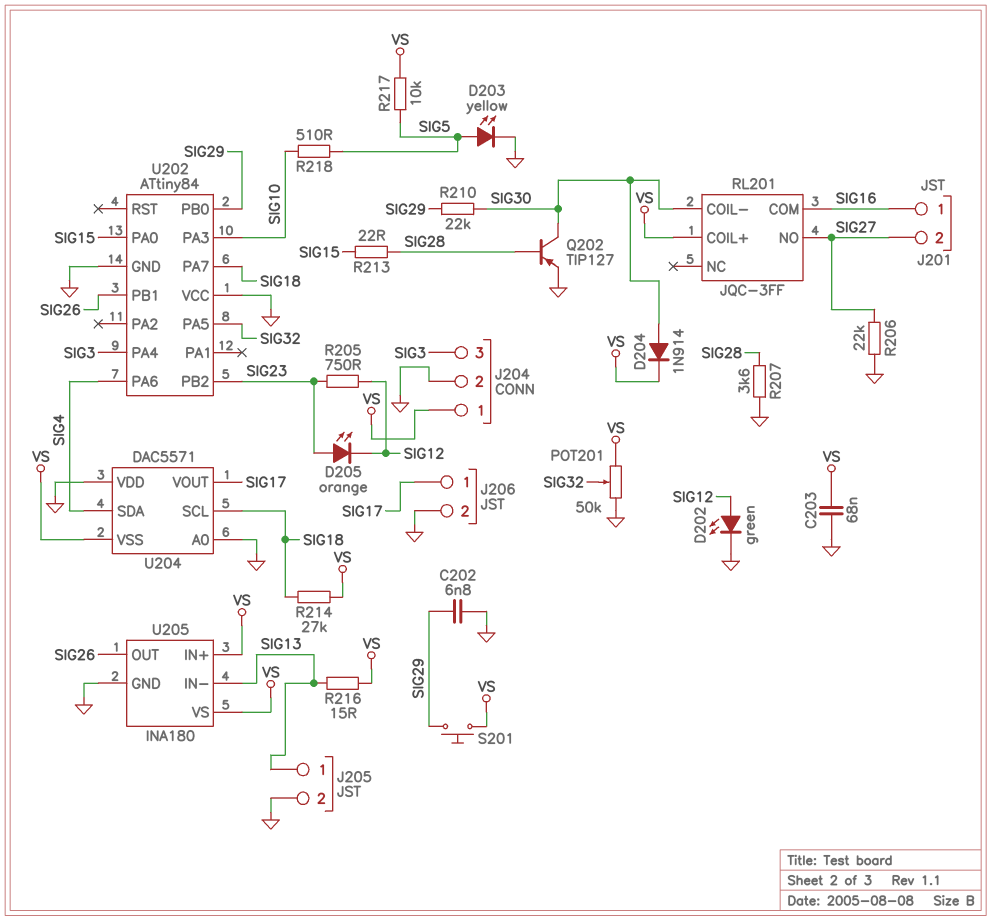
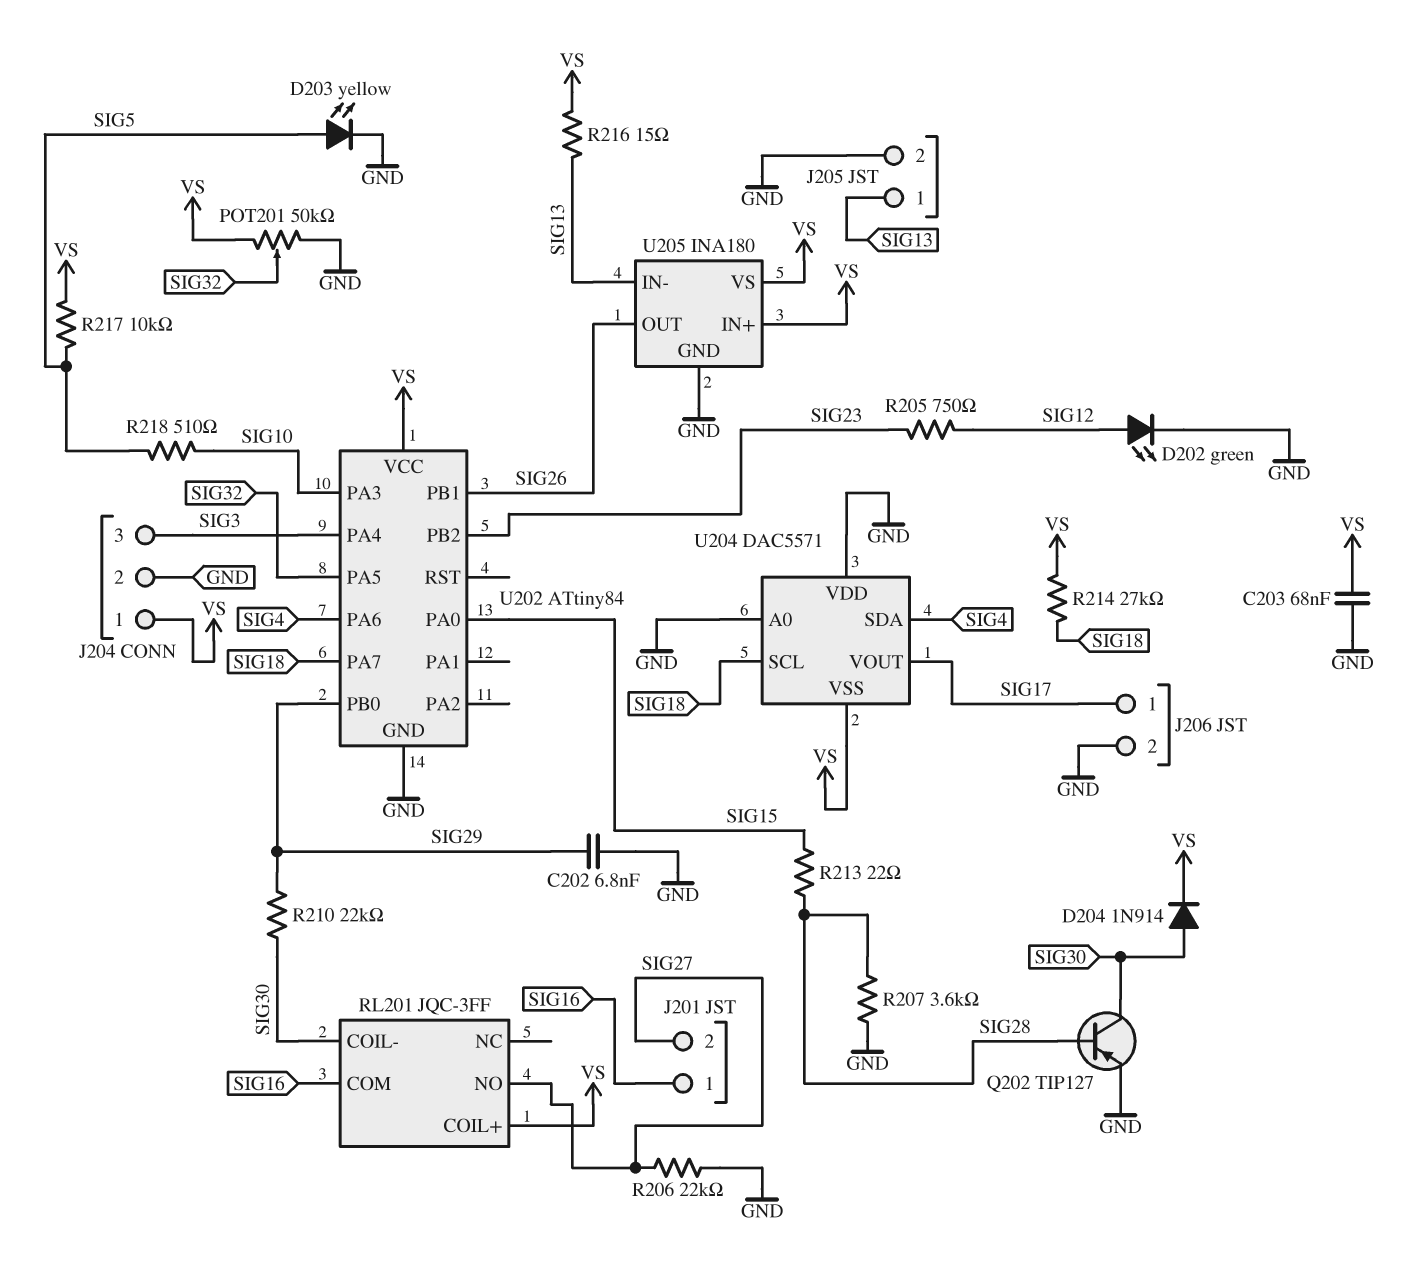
D205: LED orange (A SIG23, K SIG12) -> none
S201: button (SIG29, VS) -> none
U202 pin VCC: GND -> VS

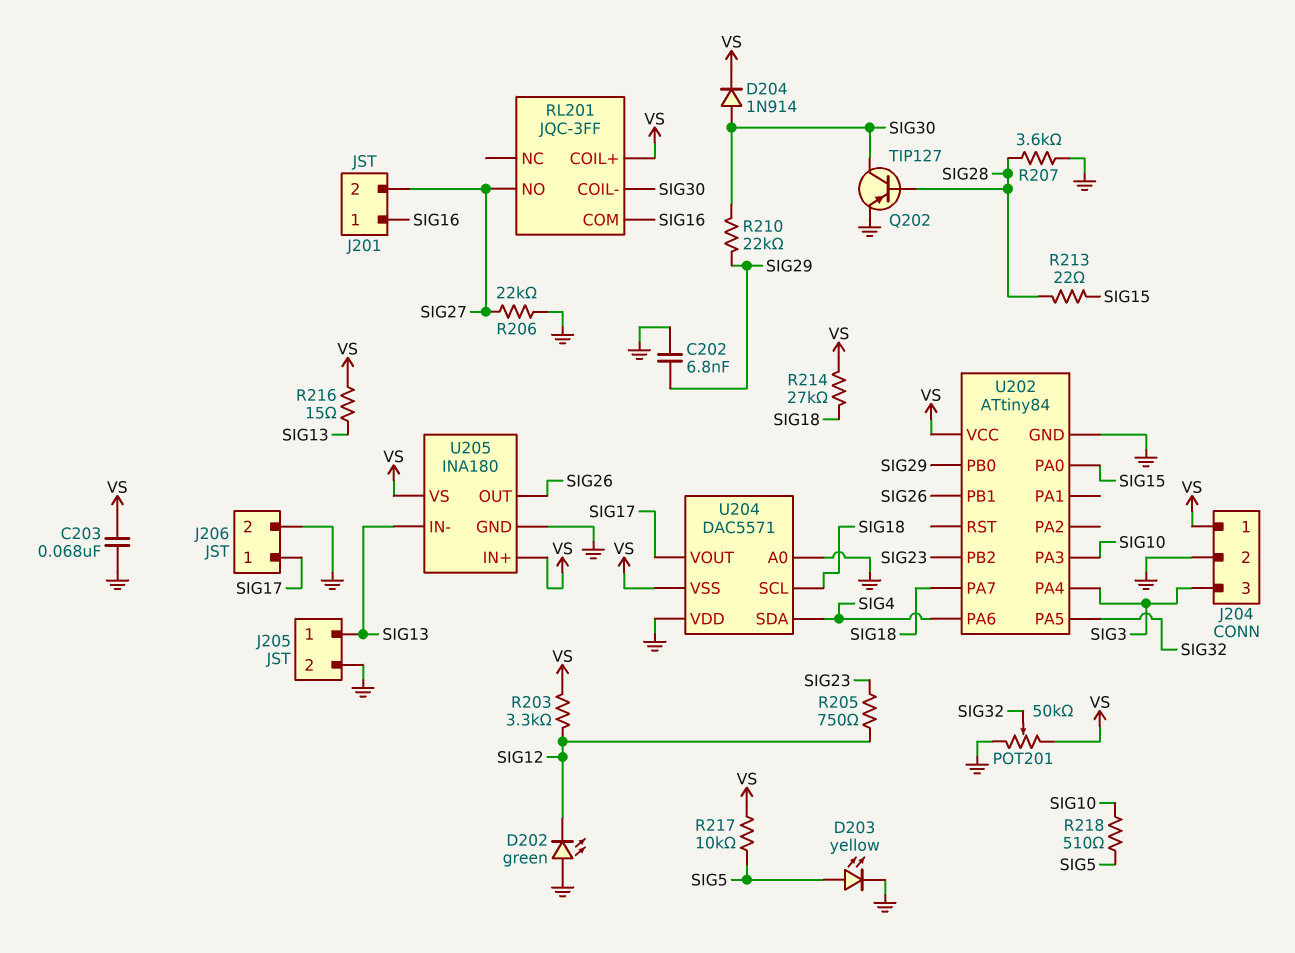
D202: LED green (A SIG12, K GND) -> LED green (A GND, K SIG12)
R203: none -> 3.3k (SIG12, VS)

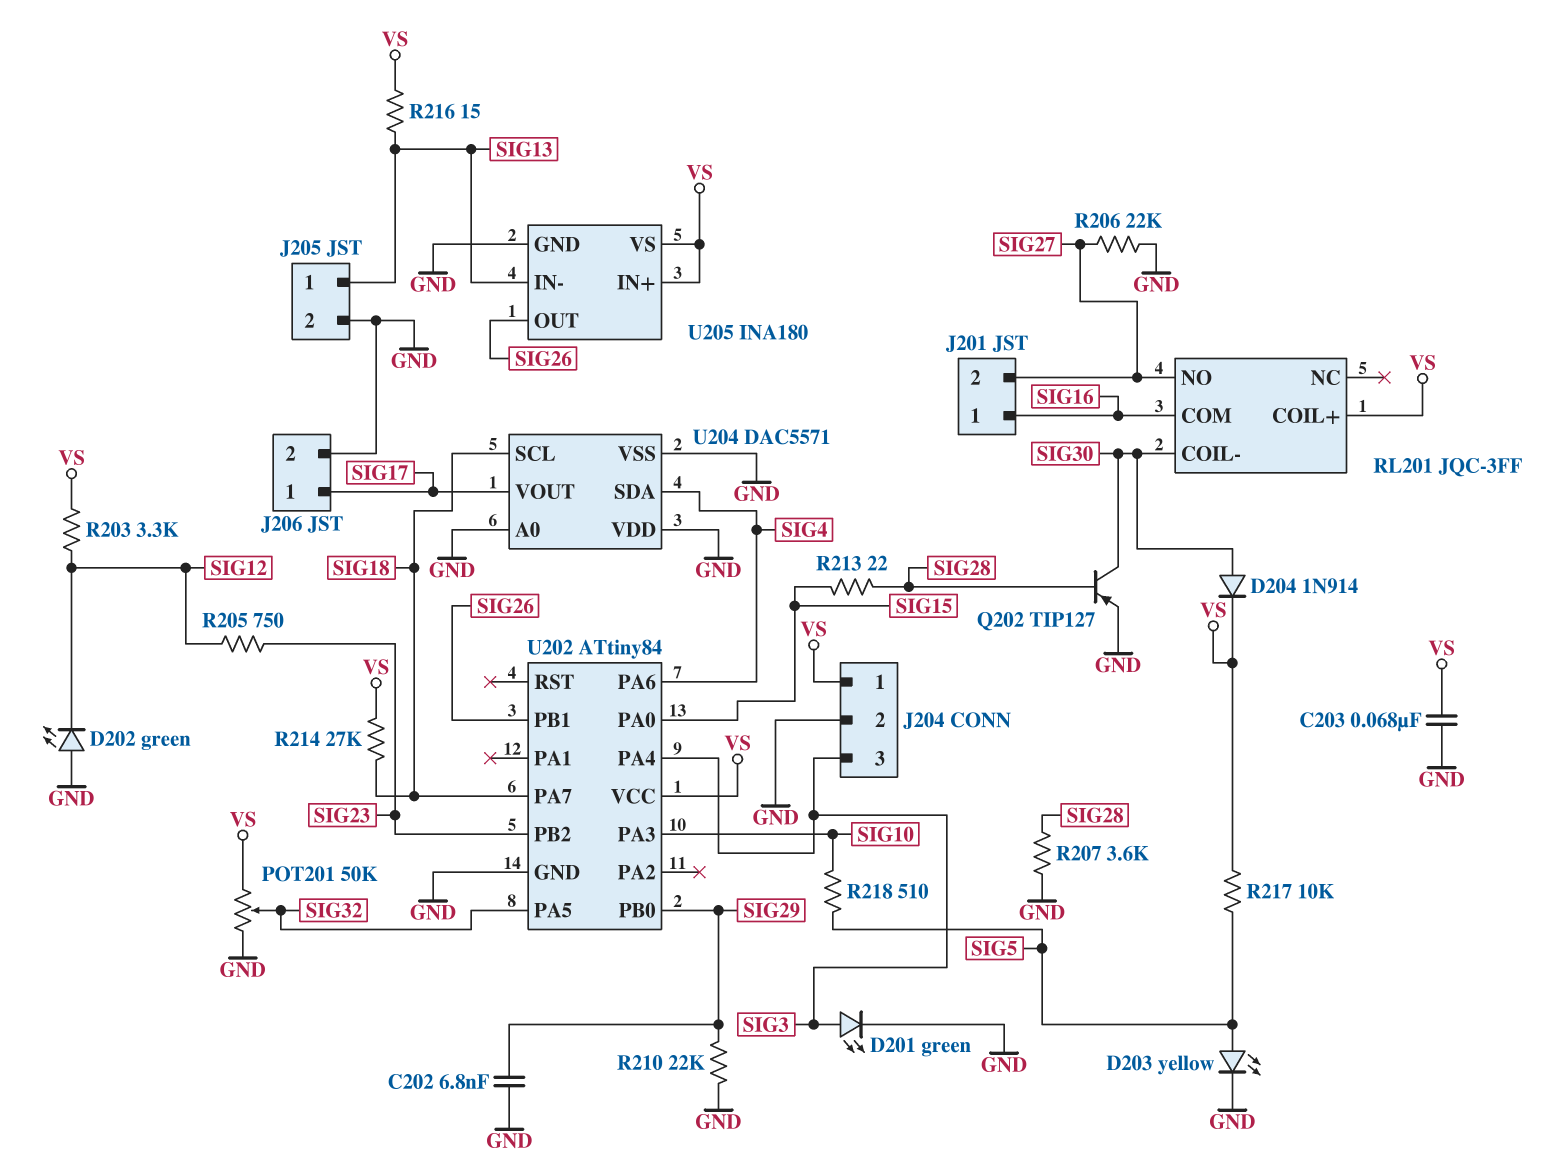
D201: none -> LED green (A SIG3, K GND)
R210: 22k (SIG29, SIG30) -> 22k (GND, SIG29)
U204 pin VSS: VS -> GND

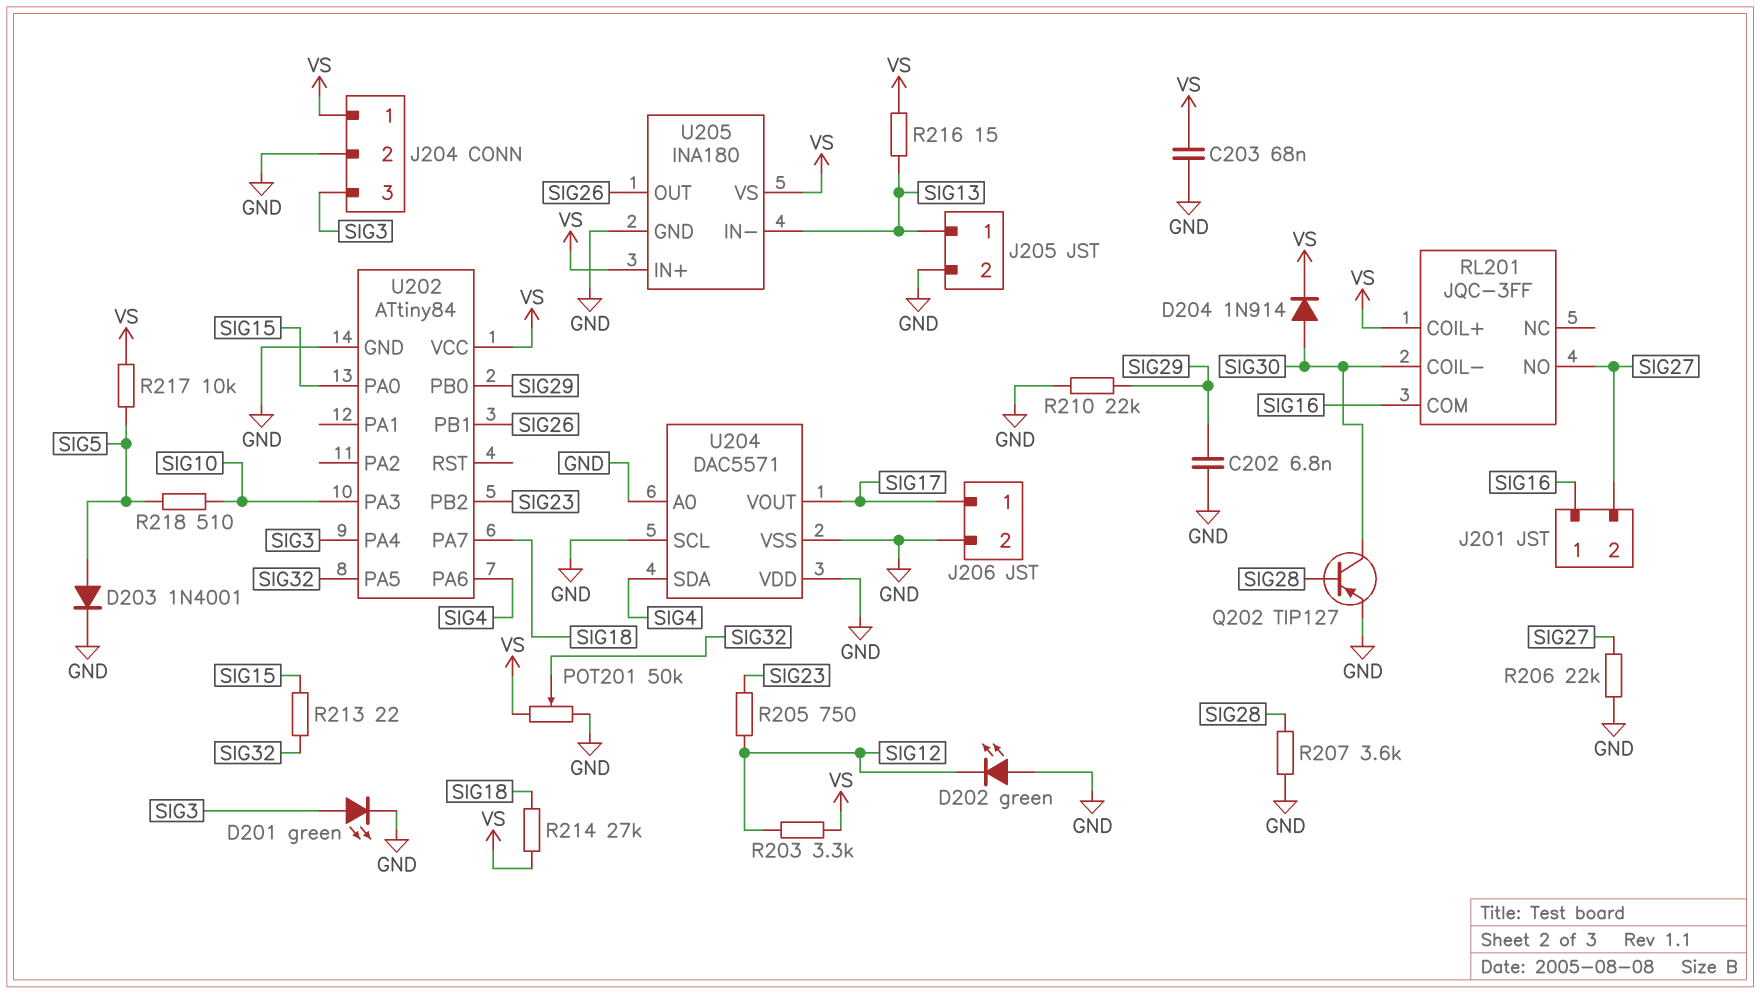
D203: LED yellow (A SIG5, K GND) -> diode 1N4001 (A SIG5, K GND)
R213: 22 (SIG15, SIG28) -> 22 (SIG15, SIG32)
U204 pin SCL: SIG18 -> GND

